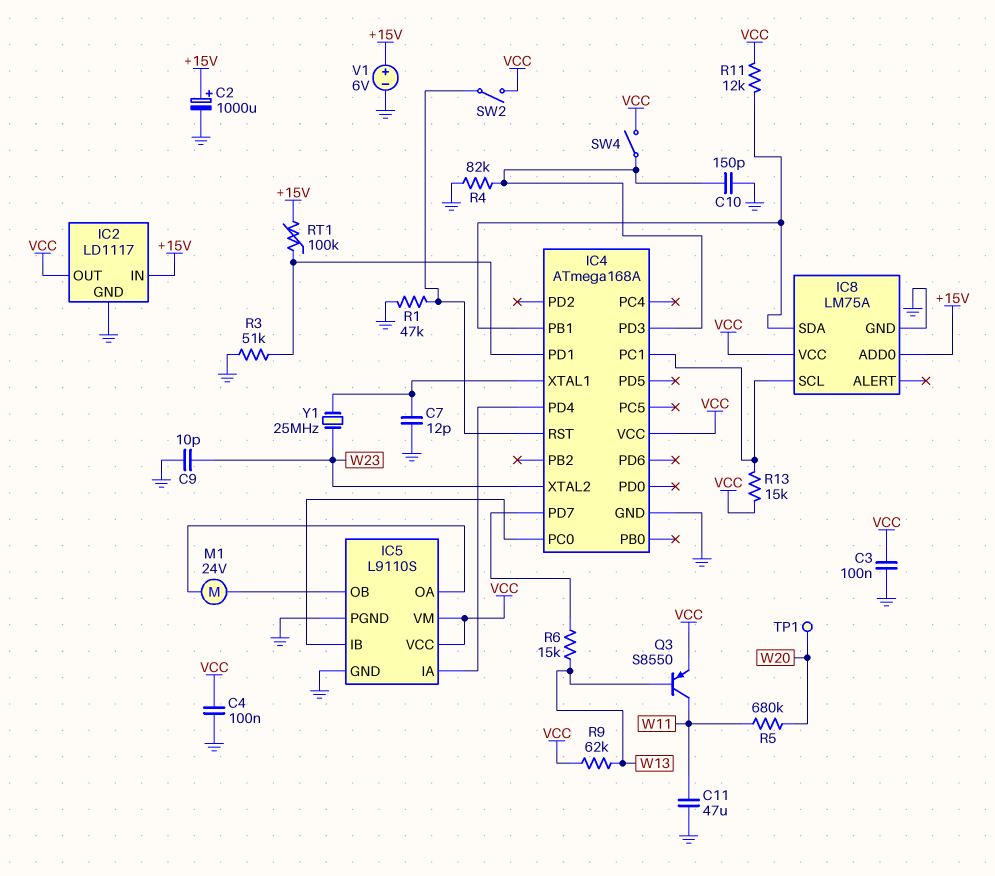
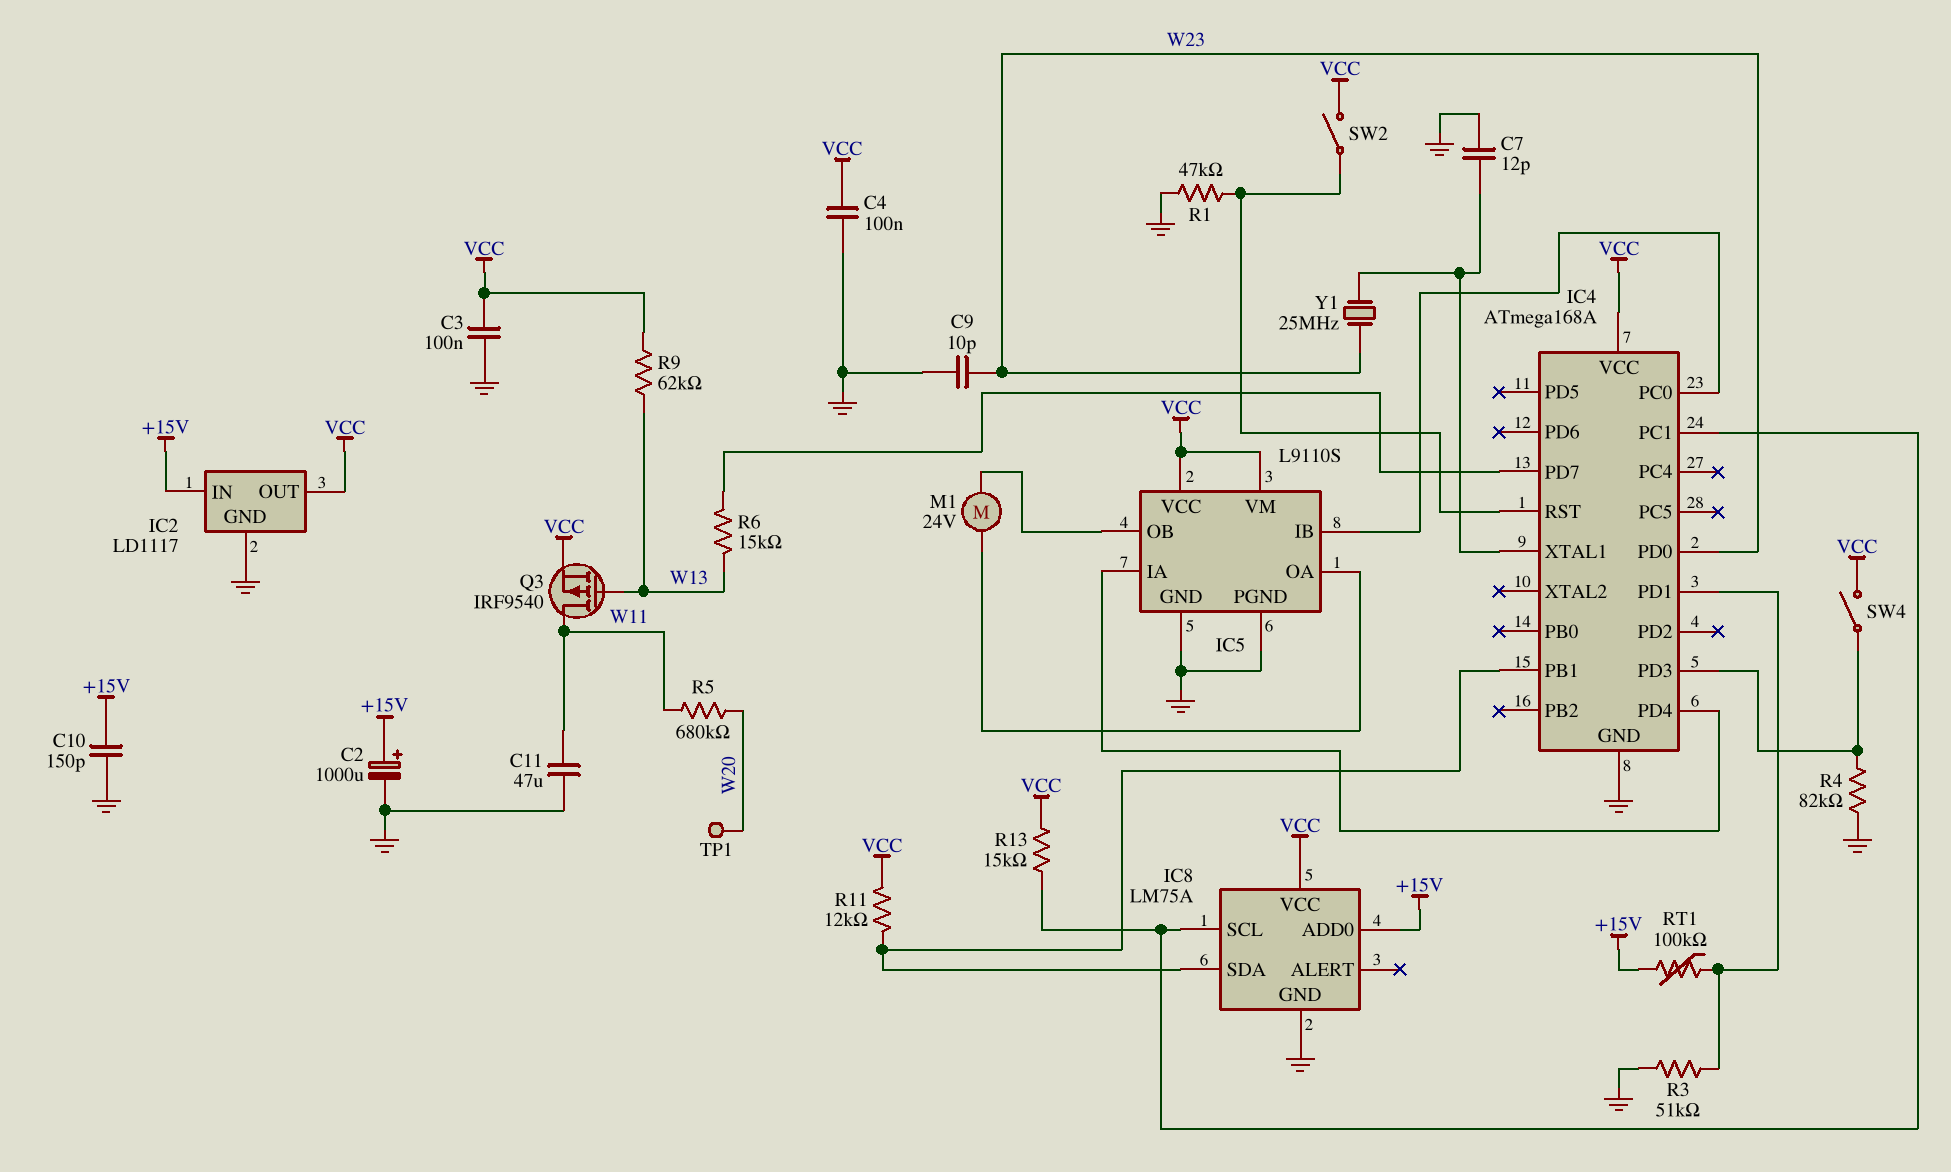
C10: 150pF (GND, IC4/PD3) -> 150pF (+15V, GND)
IC4 pin PD0: none -> W23
IC4 pin XTAL2: W23 -> none
Q3: PNP S8550 (B W13, C W11, E VCC) -> PMOS IRF9540 (G W13, D W11, S VCC)
V1: 6V (plus +15V, minus GND) -> none

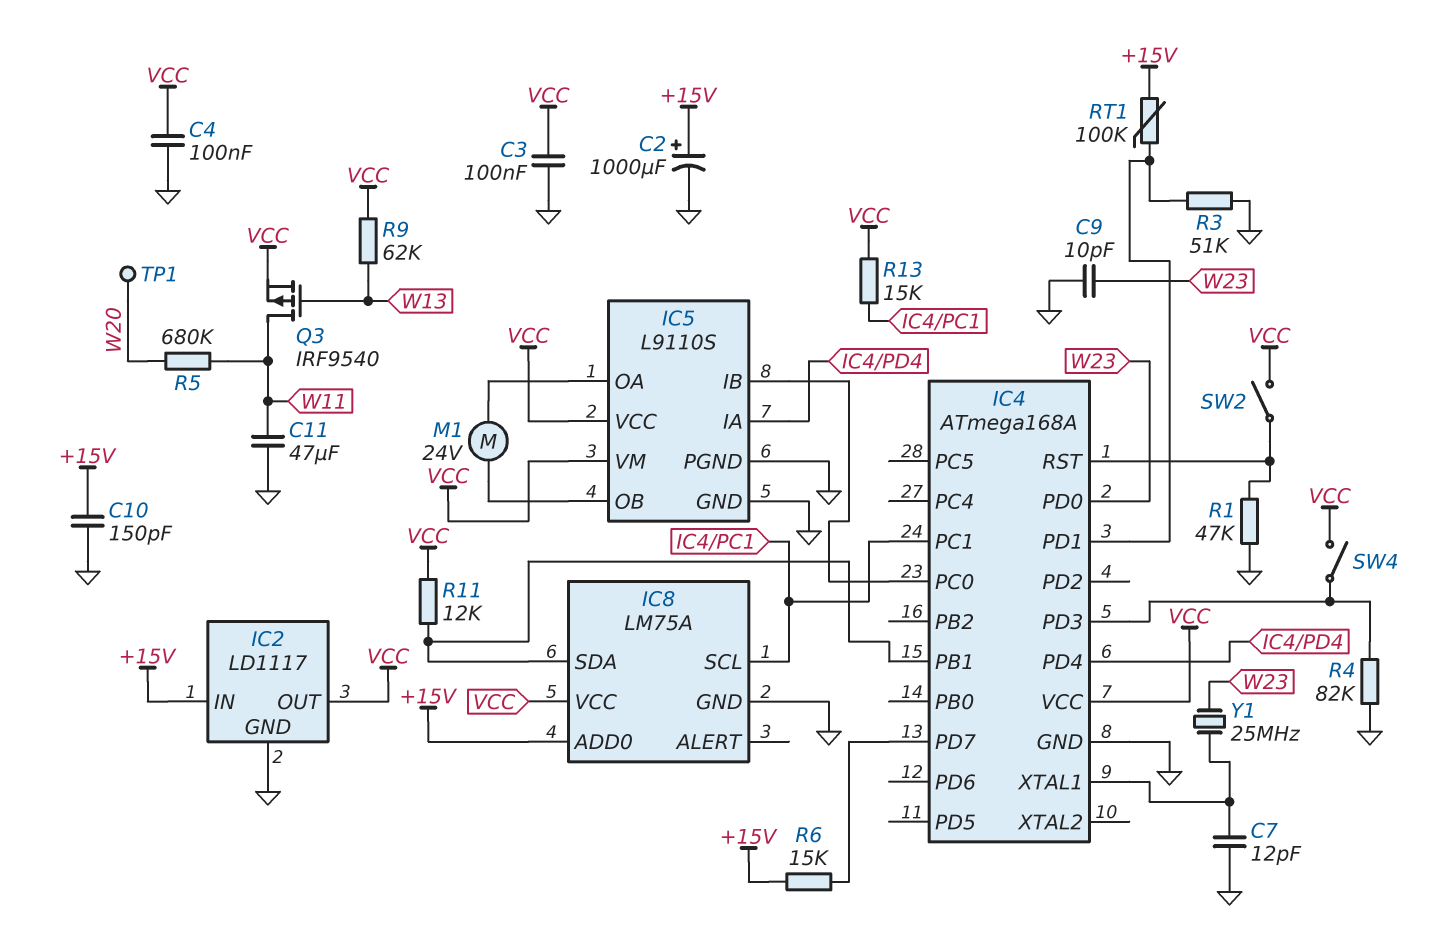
R6: 15k (IC4/PD7, W13) -> 15k (+15V, IC4/PD7)

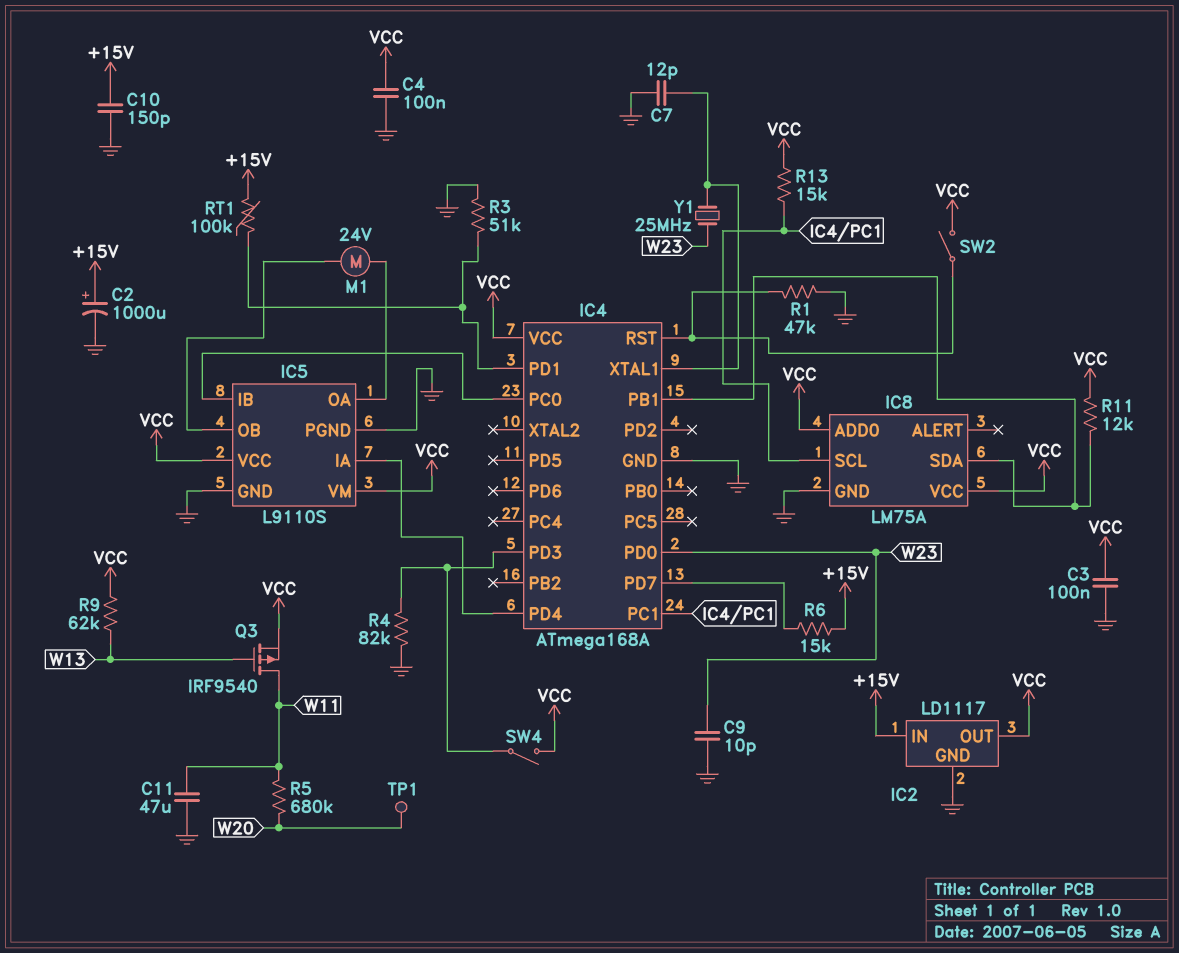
IC8 pin ADD0: +15V -> VCC

